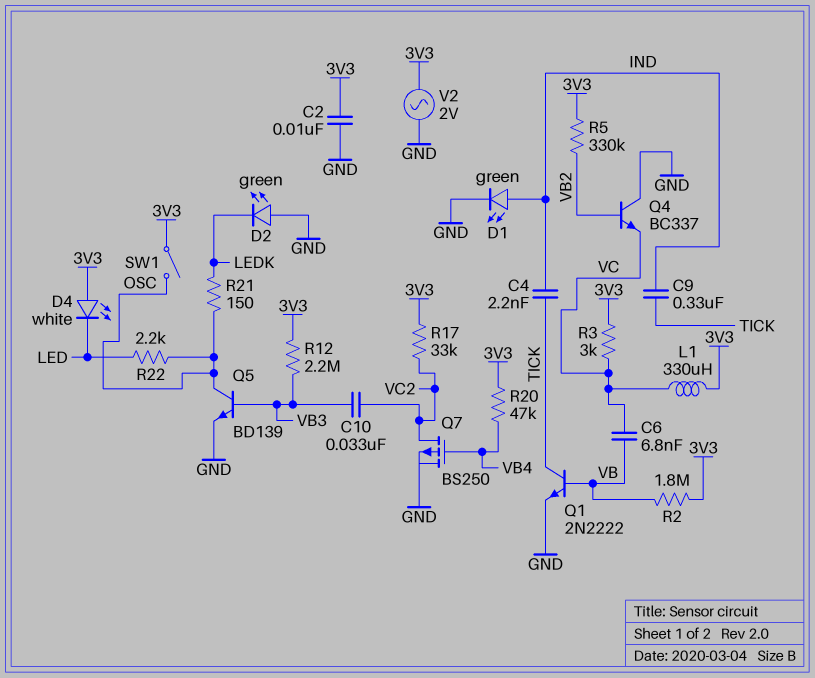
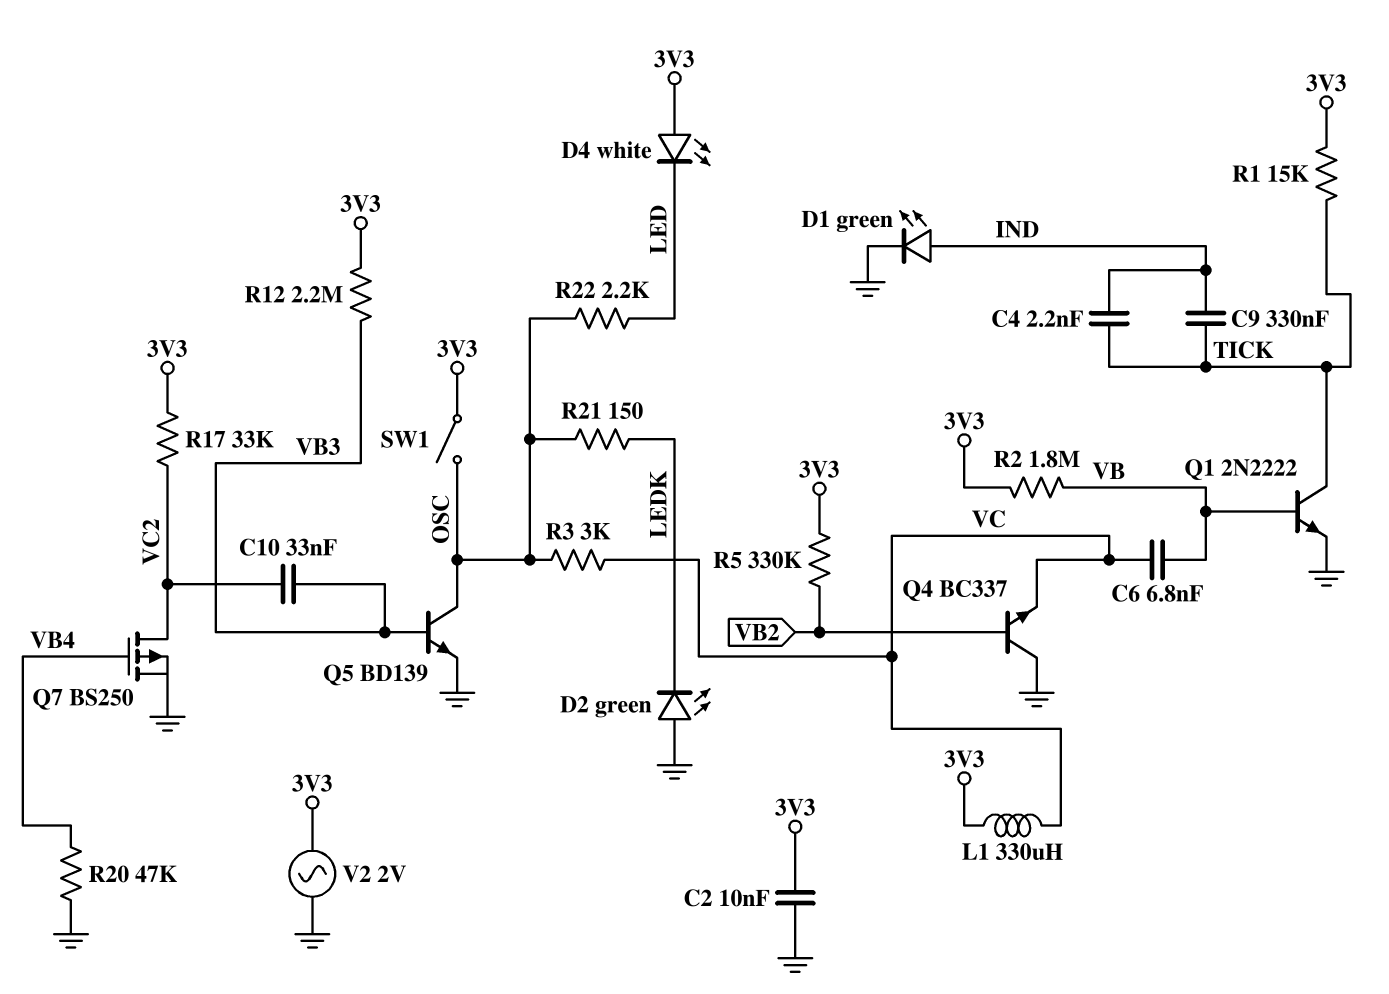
R1: none -> 15k (3V3, TICK)
R3: 3k (3V3, VC) -> 3k (OSC, VC)
R20: 47k (3V3, VB4) -> 47k (GND, VB4)

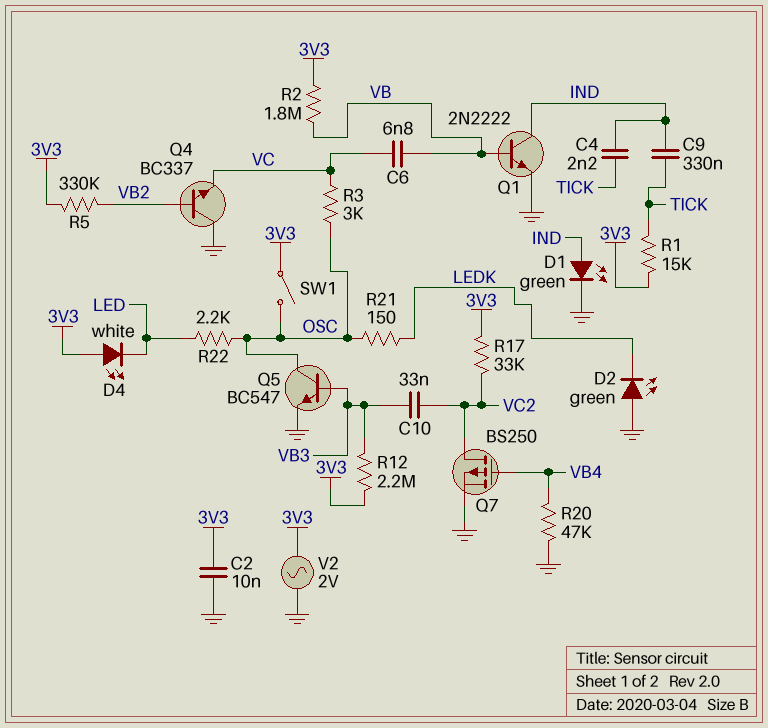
L1: 330uH (3V3, VC) -> none
Q1: NPN 2N2222 (B VB, C TICK, E GND) -> NPN 2N2222 (B VB, C IND, E GND)
Q5: NPN BD139 (B VB3, C OSC, E GND) -> NPN BC547 (B VB3, C OSC, E GND)

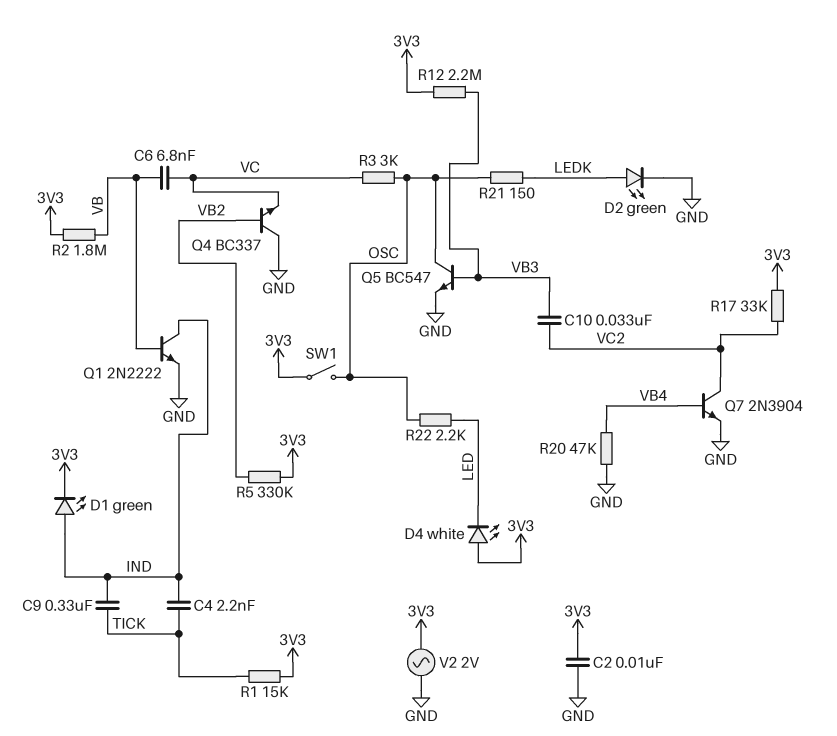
D1: LED green (A IND, K GND) -> LED green (A IND, K 3V3)
D2: LED green (A GND, K LEDK) -> LED green (A LEDK, K GND)
Q7: PMOS BS250 (G VB4, D VC2, S GND) -> NPN 2N3904 (B VB4, C VC2, E GND)

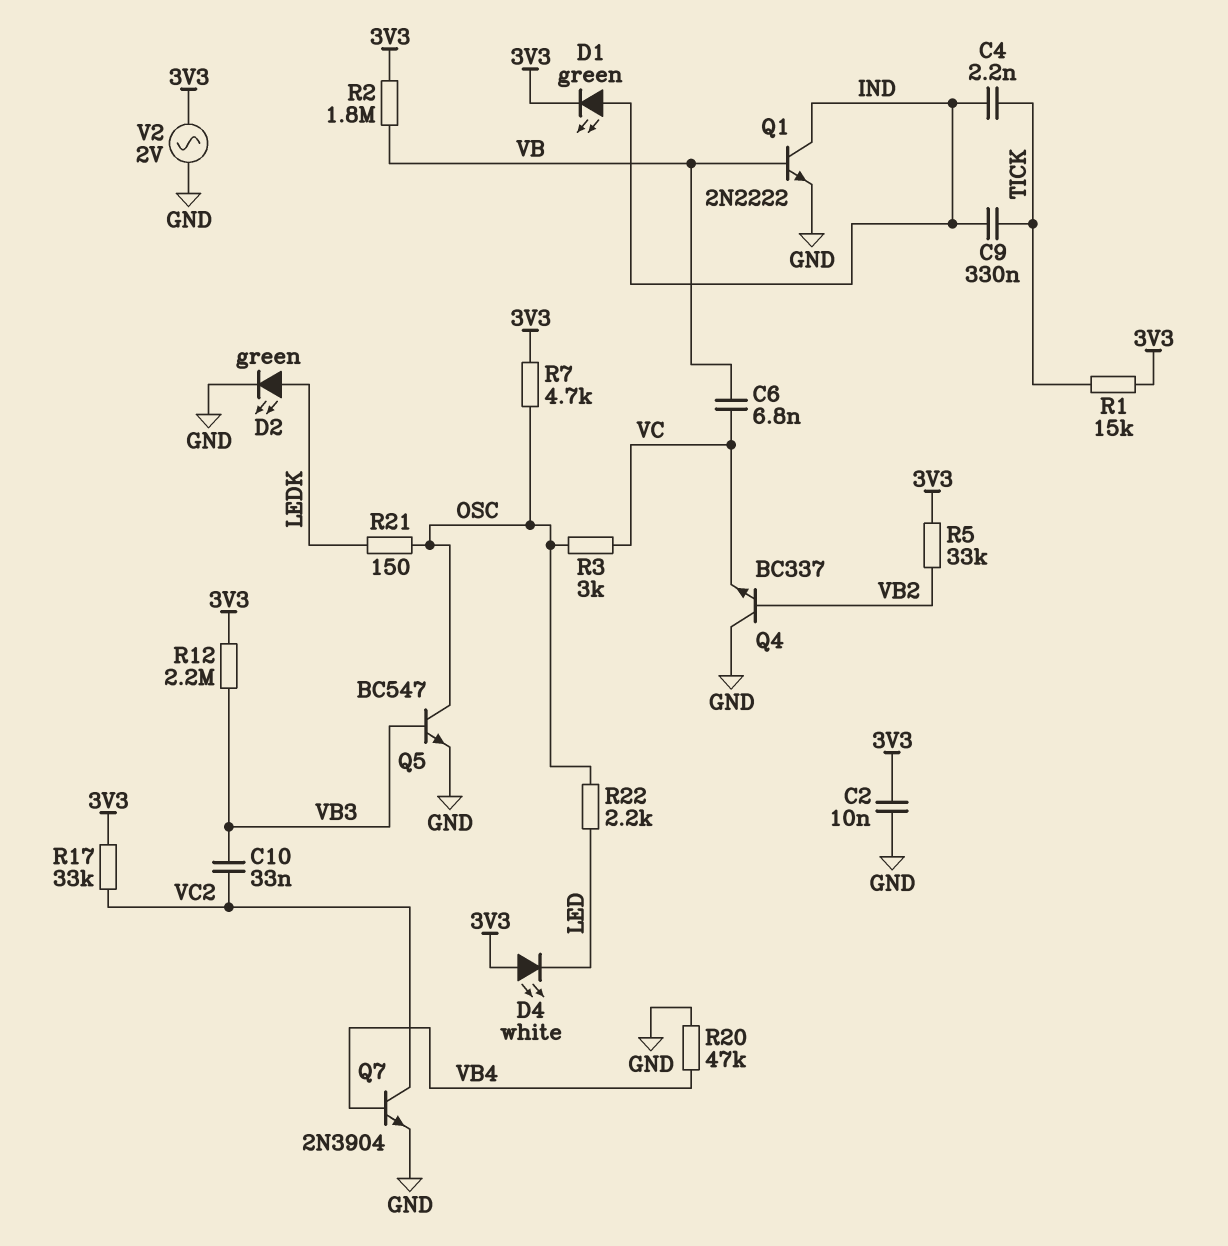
R5: 330k (3V3, VB2) -> 33k (3V3, VB2)
R7: none -> 4.7k (3V3, OSC)
SW1: switch (3V3, OSC) -> none

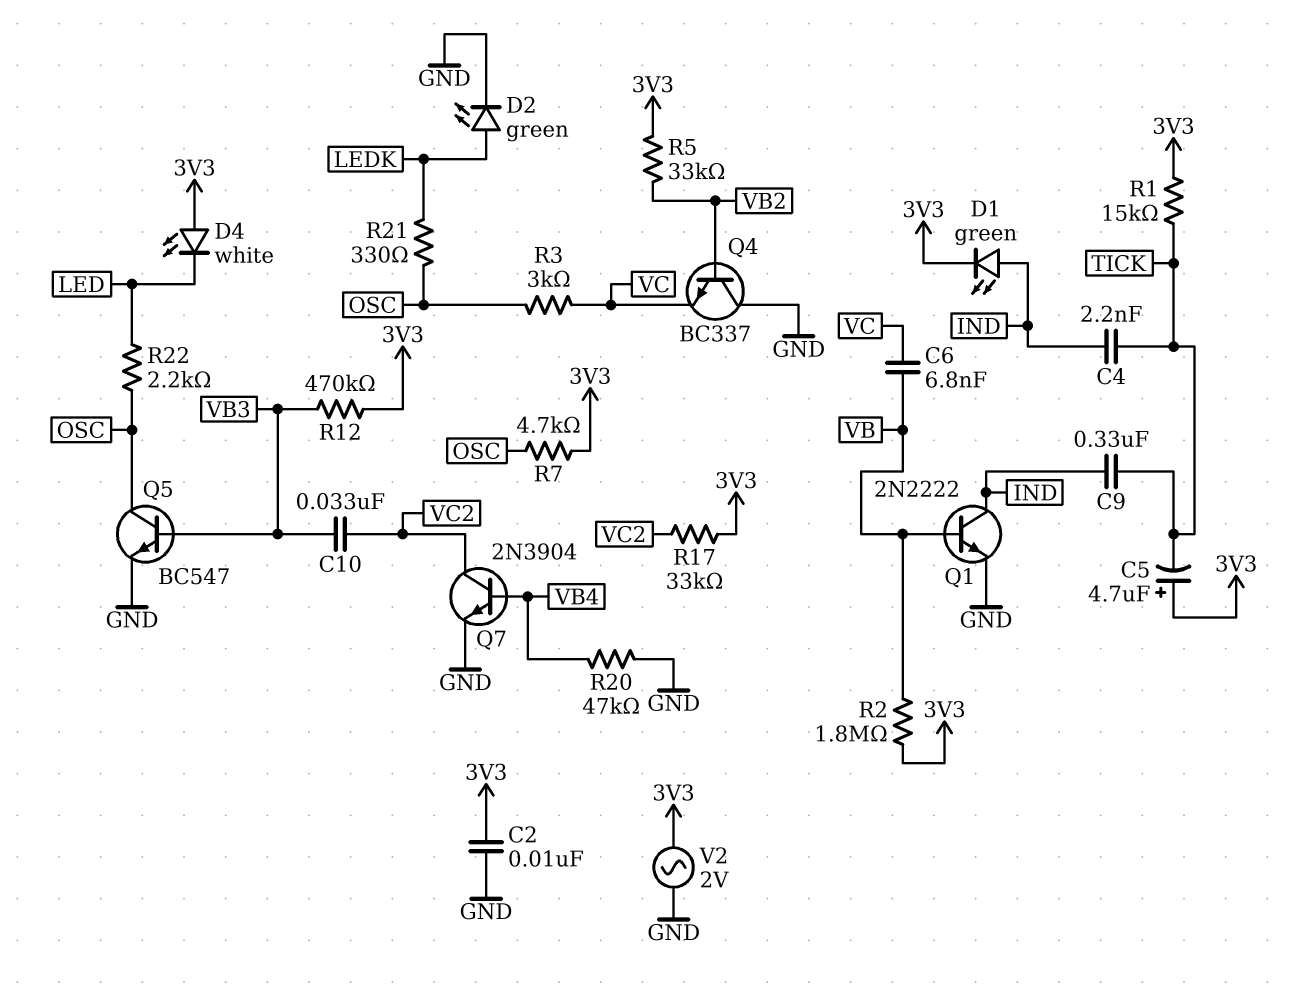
C5: none -> 4.7uF (plus 3V3, minus TICK)
R12: 2.2M (3V3, VB3) -> 470k (3V3, VB3)
R21: 150 (LEDK, OSC) -> 330 (LEDK, OSC)

